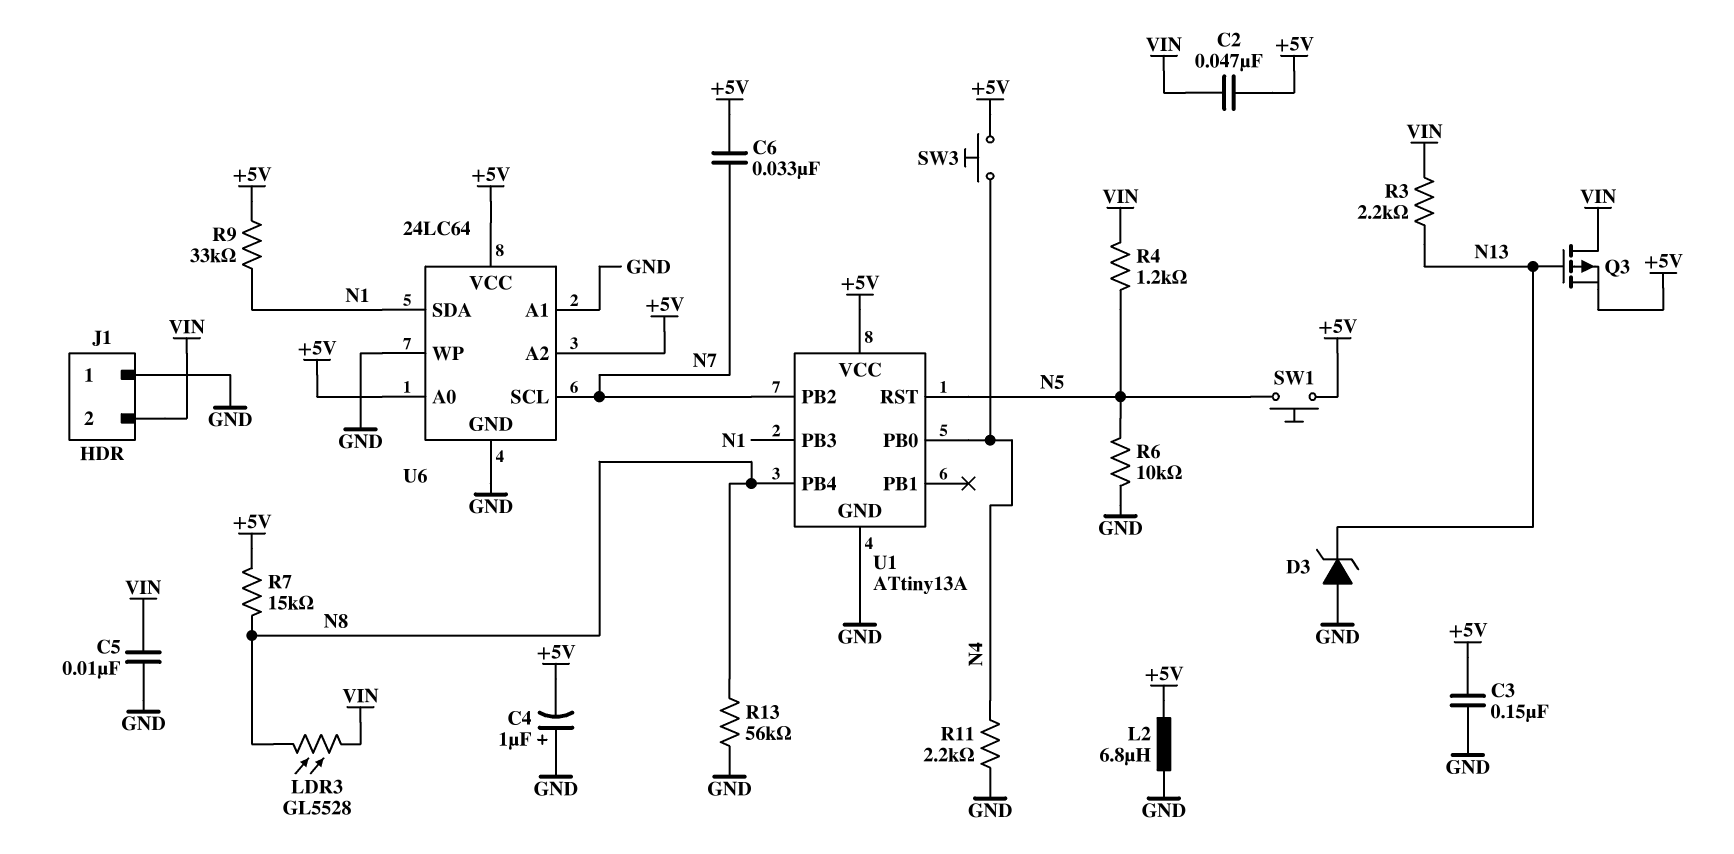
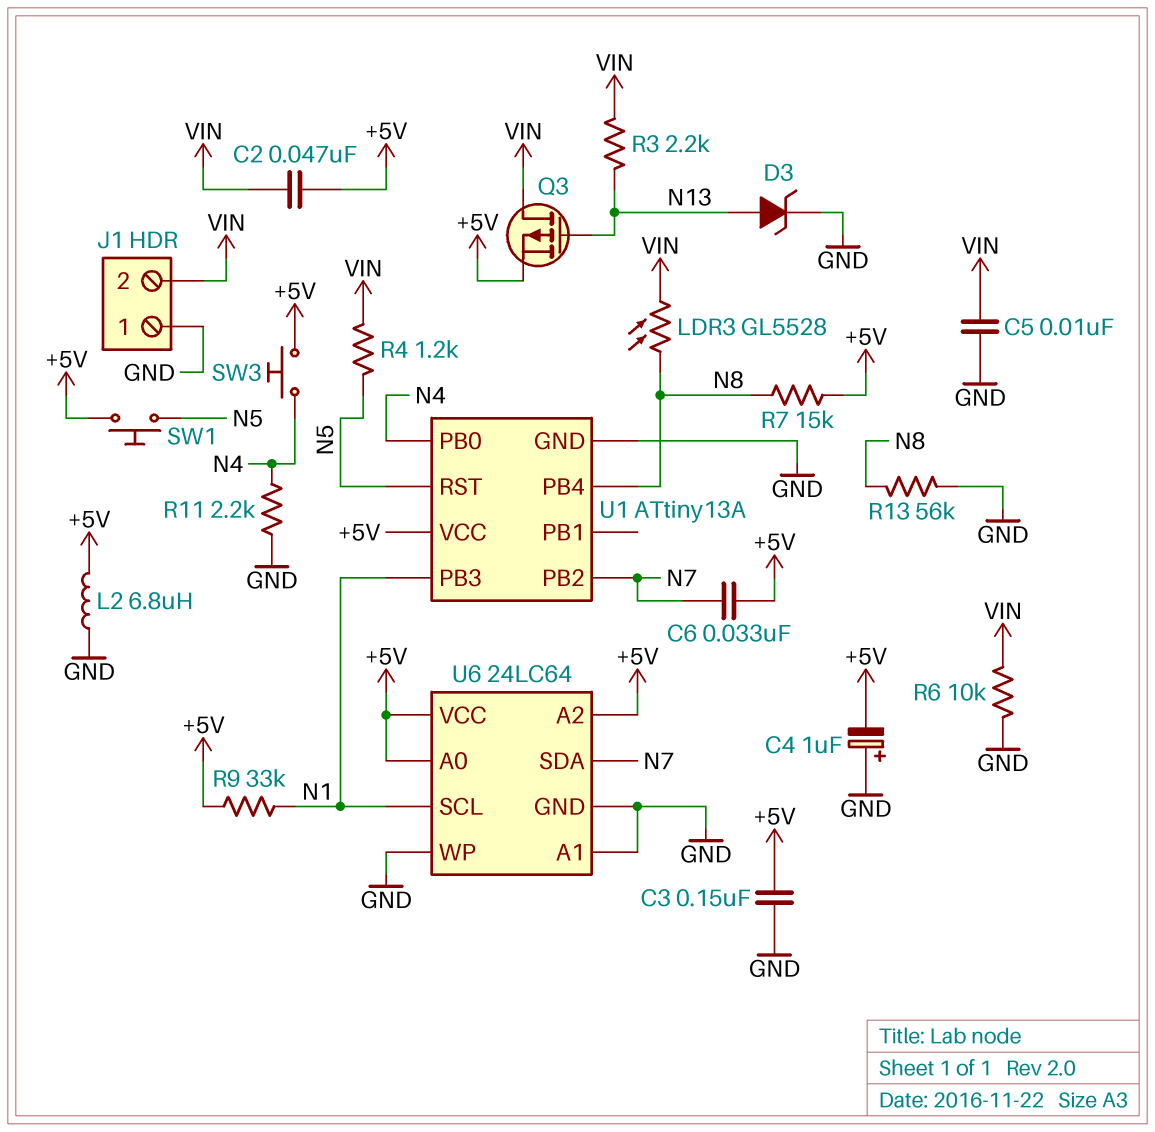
D3: zener (A GND, K N13) -> zener (A N13, K GND)
R6: 10k (GND, N5) -> 10k (GND, VIN)
U6 pin SCL: N7 -> N1
U6 pin SDA: N1 -> N7

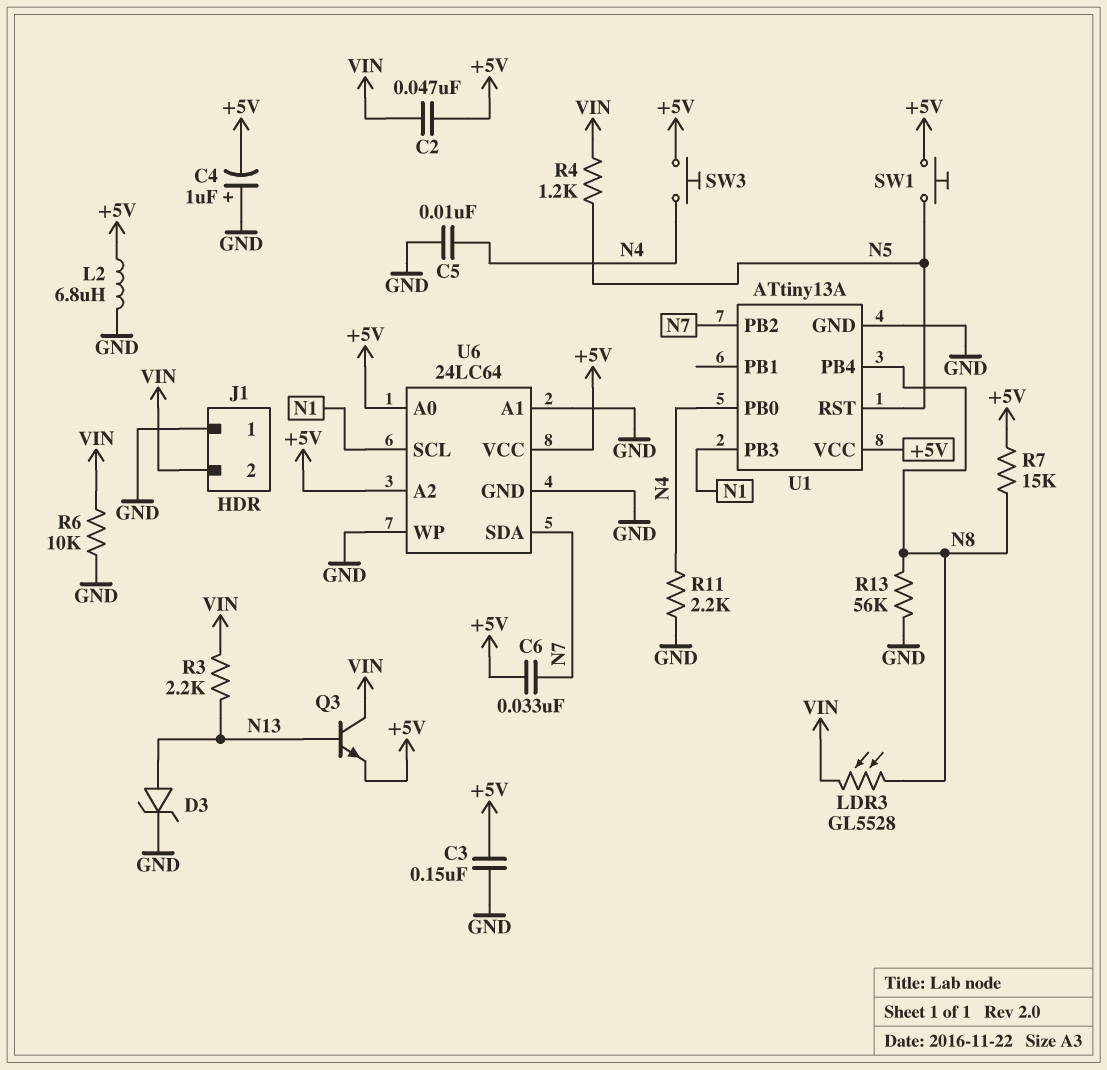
C5: 10nF (GND, VIN) -> 10nF (GND, N4)
Q3: PMOS (G N13, D VIN, S +5V) -> NPN (B N13, C VIN, E +5V)
R9: 33k (+5V, N1) -> none

